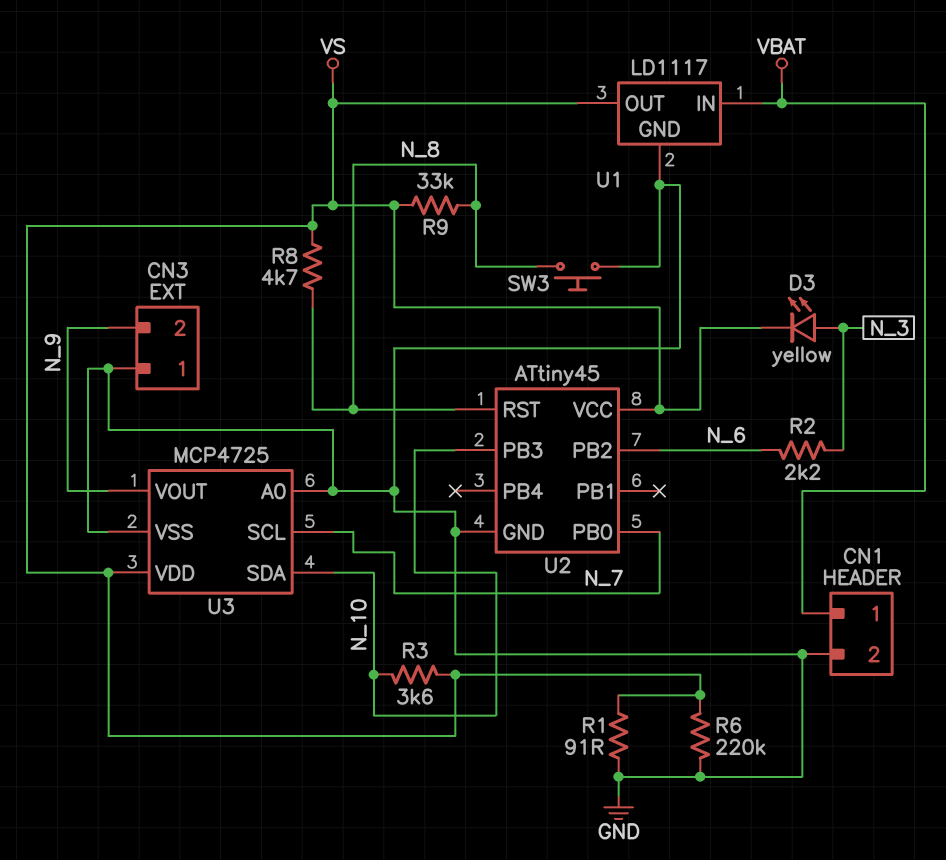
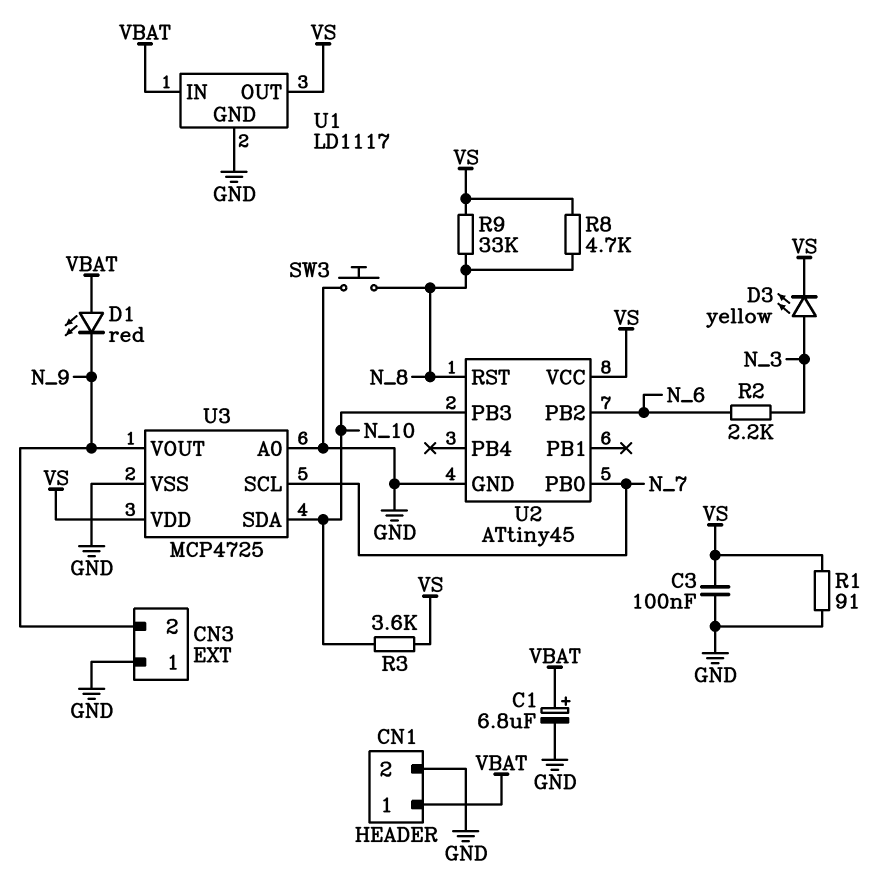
C1: none -> 6.8uF (plus VBAT, minus GND)
C3: none -> 100nF (GND, VS)
D1: none -> LED red (A VBAT, K N_9)
R6: 220k (GND, VS) -> none

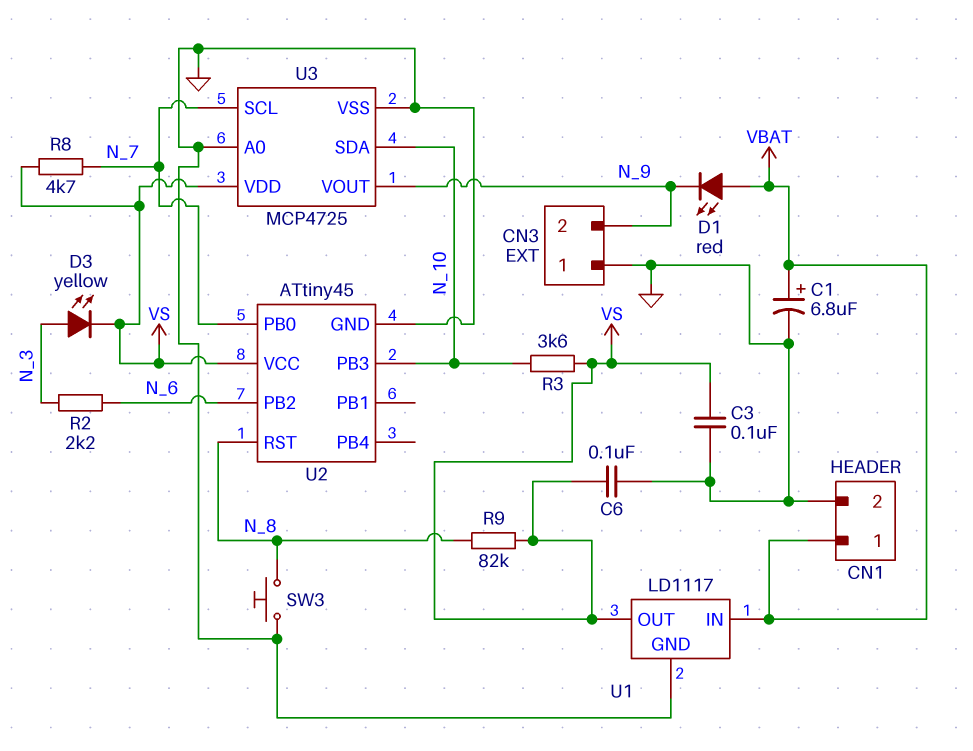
C6: none -> 100nF (GND, VS)
R1: 91 (GND, VS) -> none
R8: 4.7k (N_8, VS) -> 4.7k (N_7, VS)
R9: 33k (N_8, VS) -> 82k (N_8, VS)

